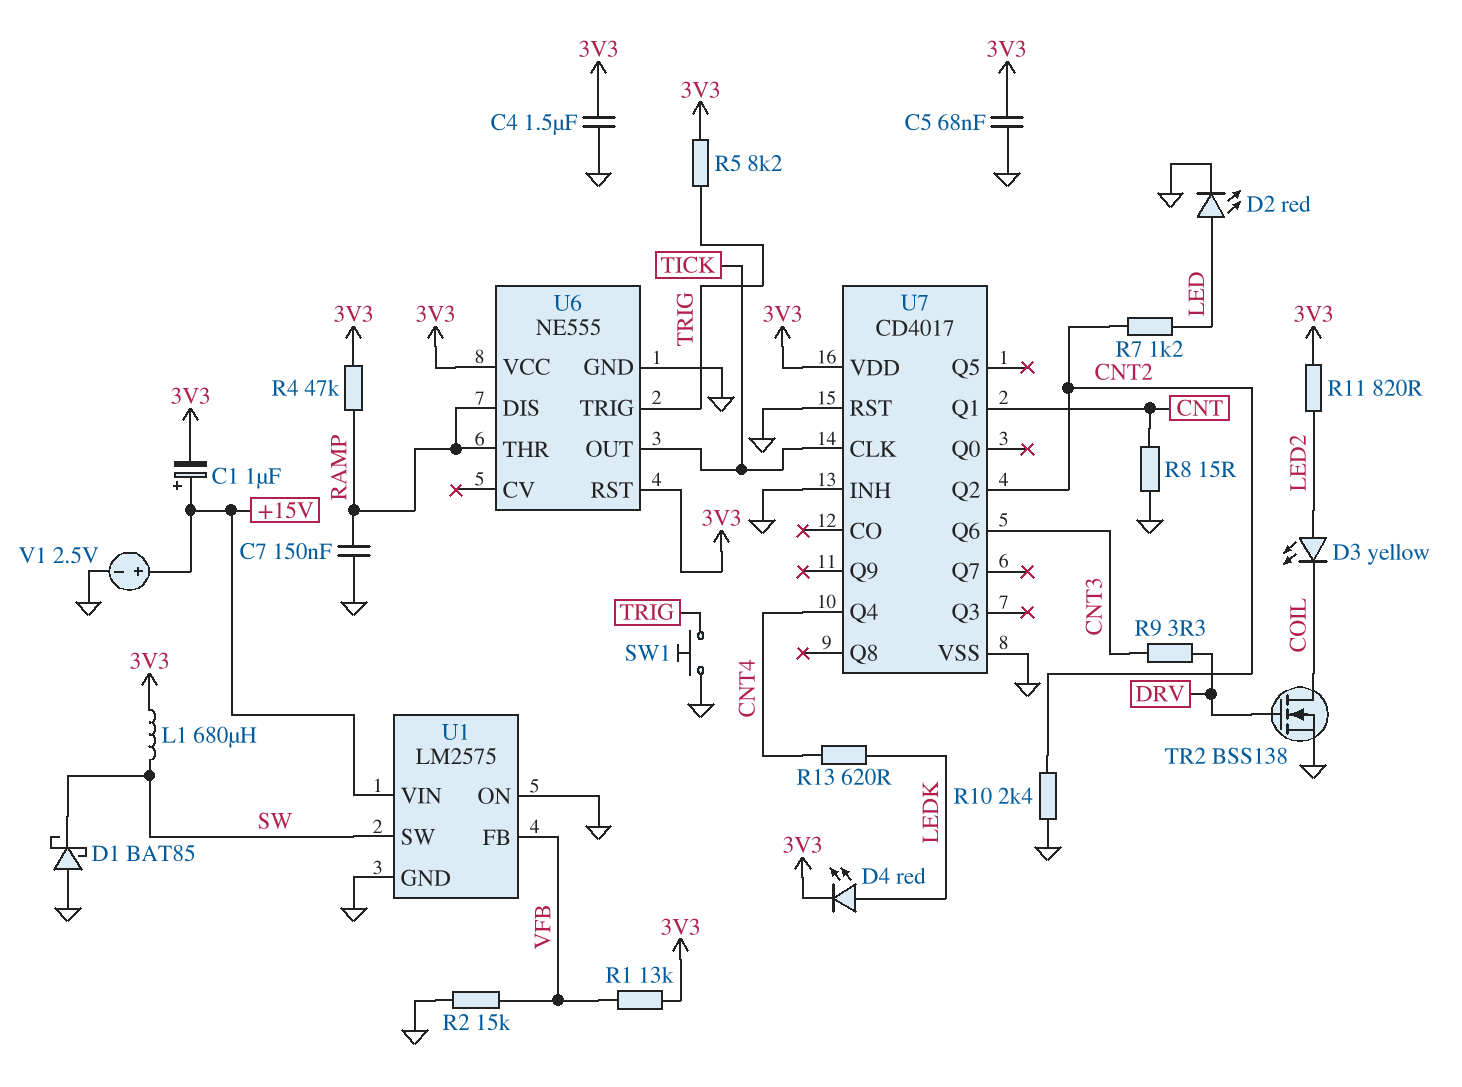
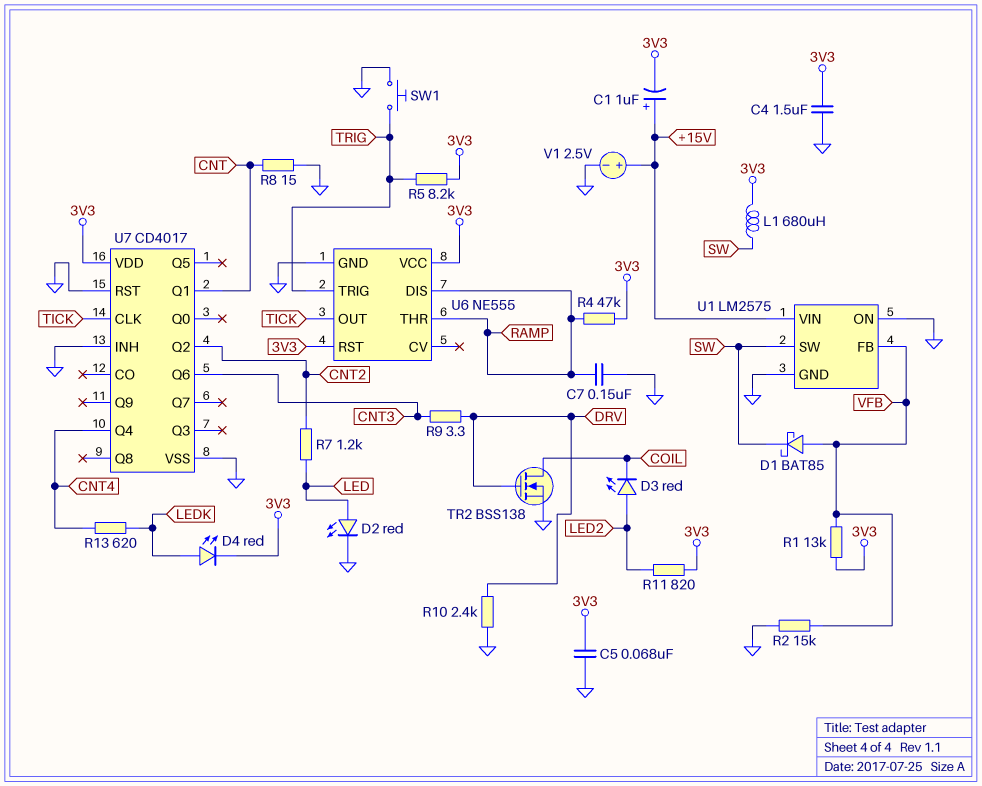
D1: schottky BAT85 (A GND, K SW) -> schottky BAT85 (A VFB, K SW)
D3: LED yellow (A LED2, K COIL) -> LED red (A LED2, K COIL)
R10: 2.4k (CNT2, GND) -> 2.4k (DRV, GND)

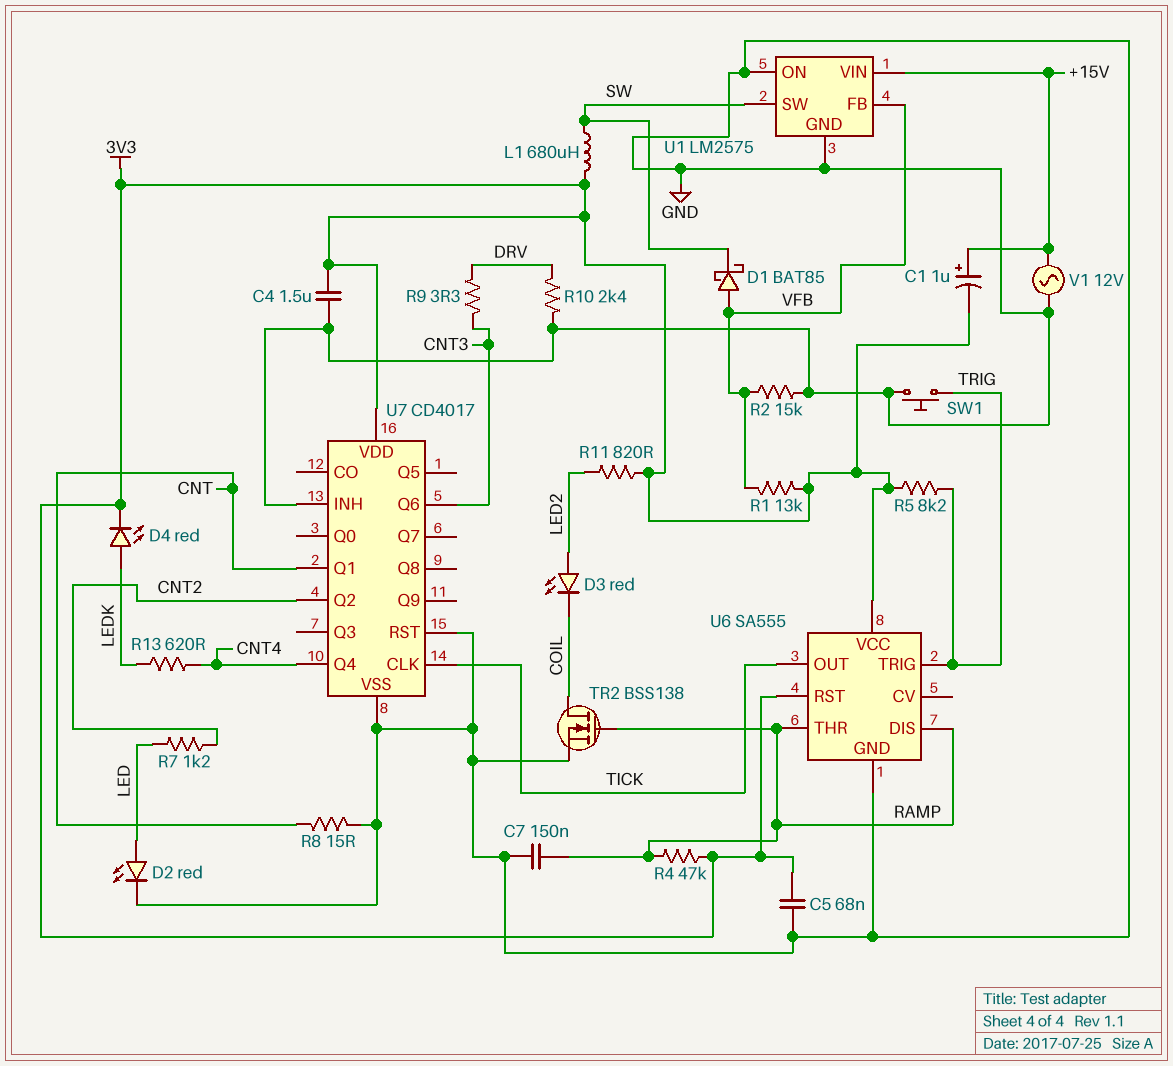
TR2: NMOS BSS138 (G DRV, D COIL, S GND) -> NMOS BSS138 (G RAMP, D COIL, S GND)
U6: NE555 -> SA555
V1: 2.5V (plus +15V, minus GND) -> AC 12V (+15V, GND)

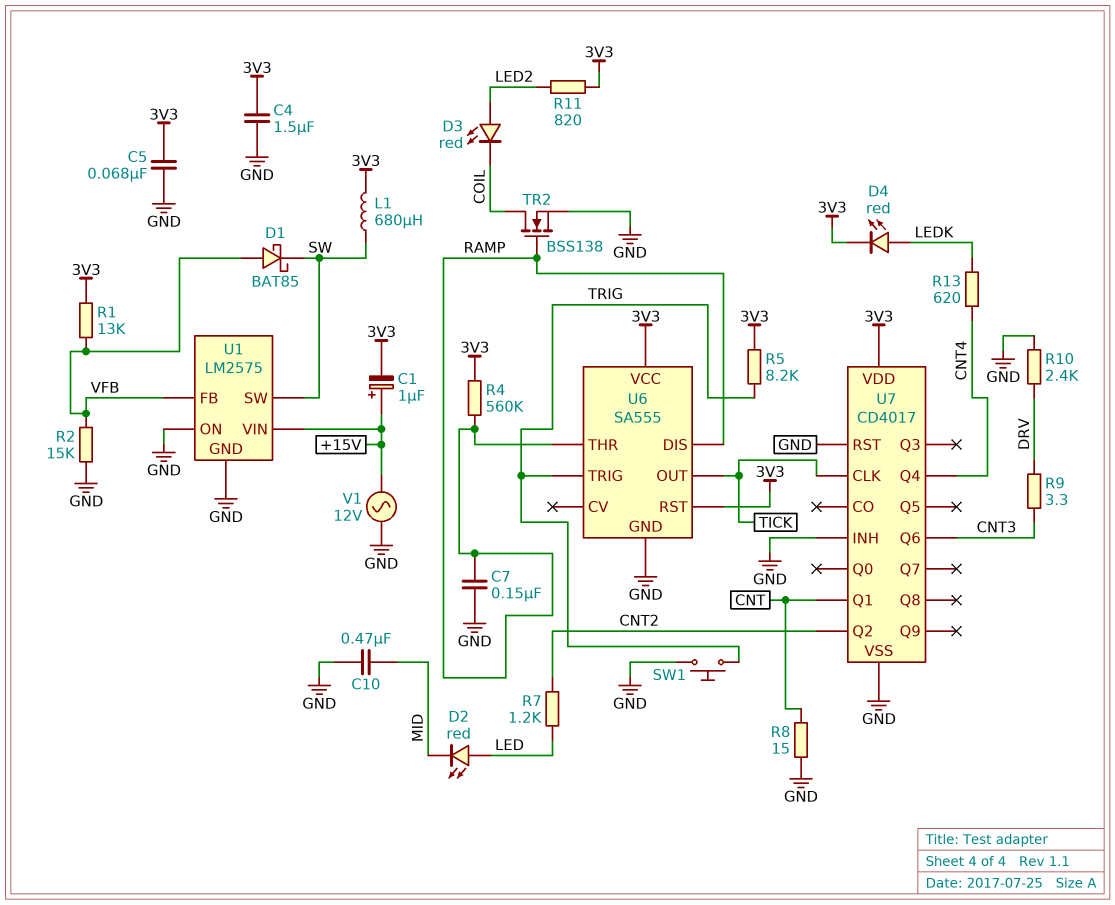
C10: none -> 470nF (GND, MID)
D2: LED red (A LED, K GND) -> LED red (A LED, K MID)
R4: 47k (3V3, RAMP) -> 560k (3V3, RAMP)

